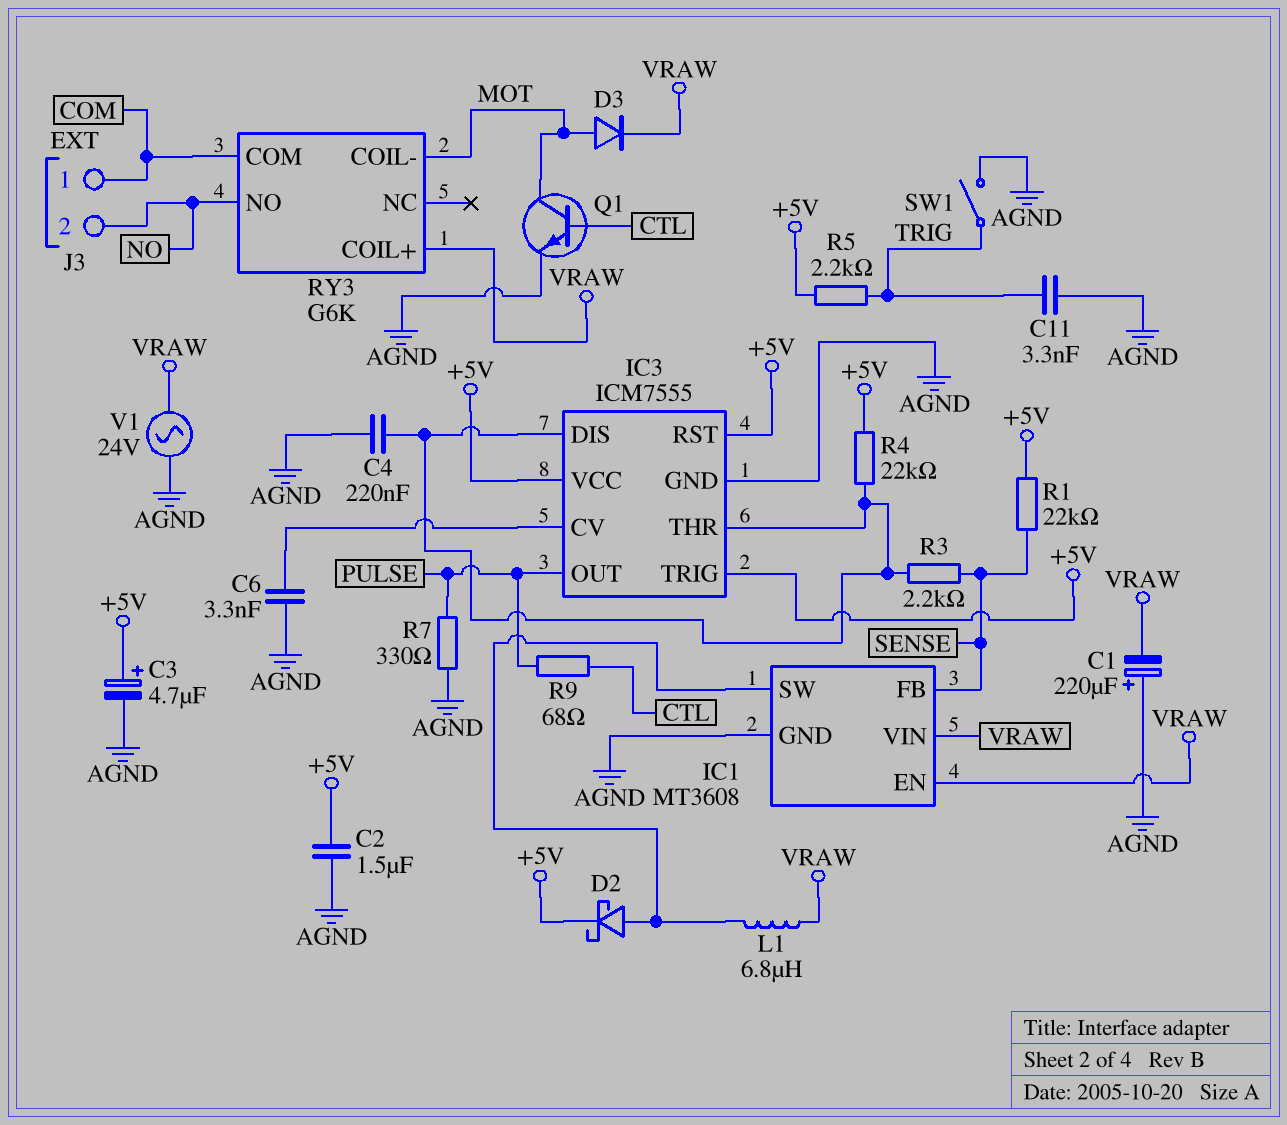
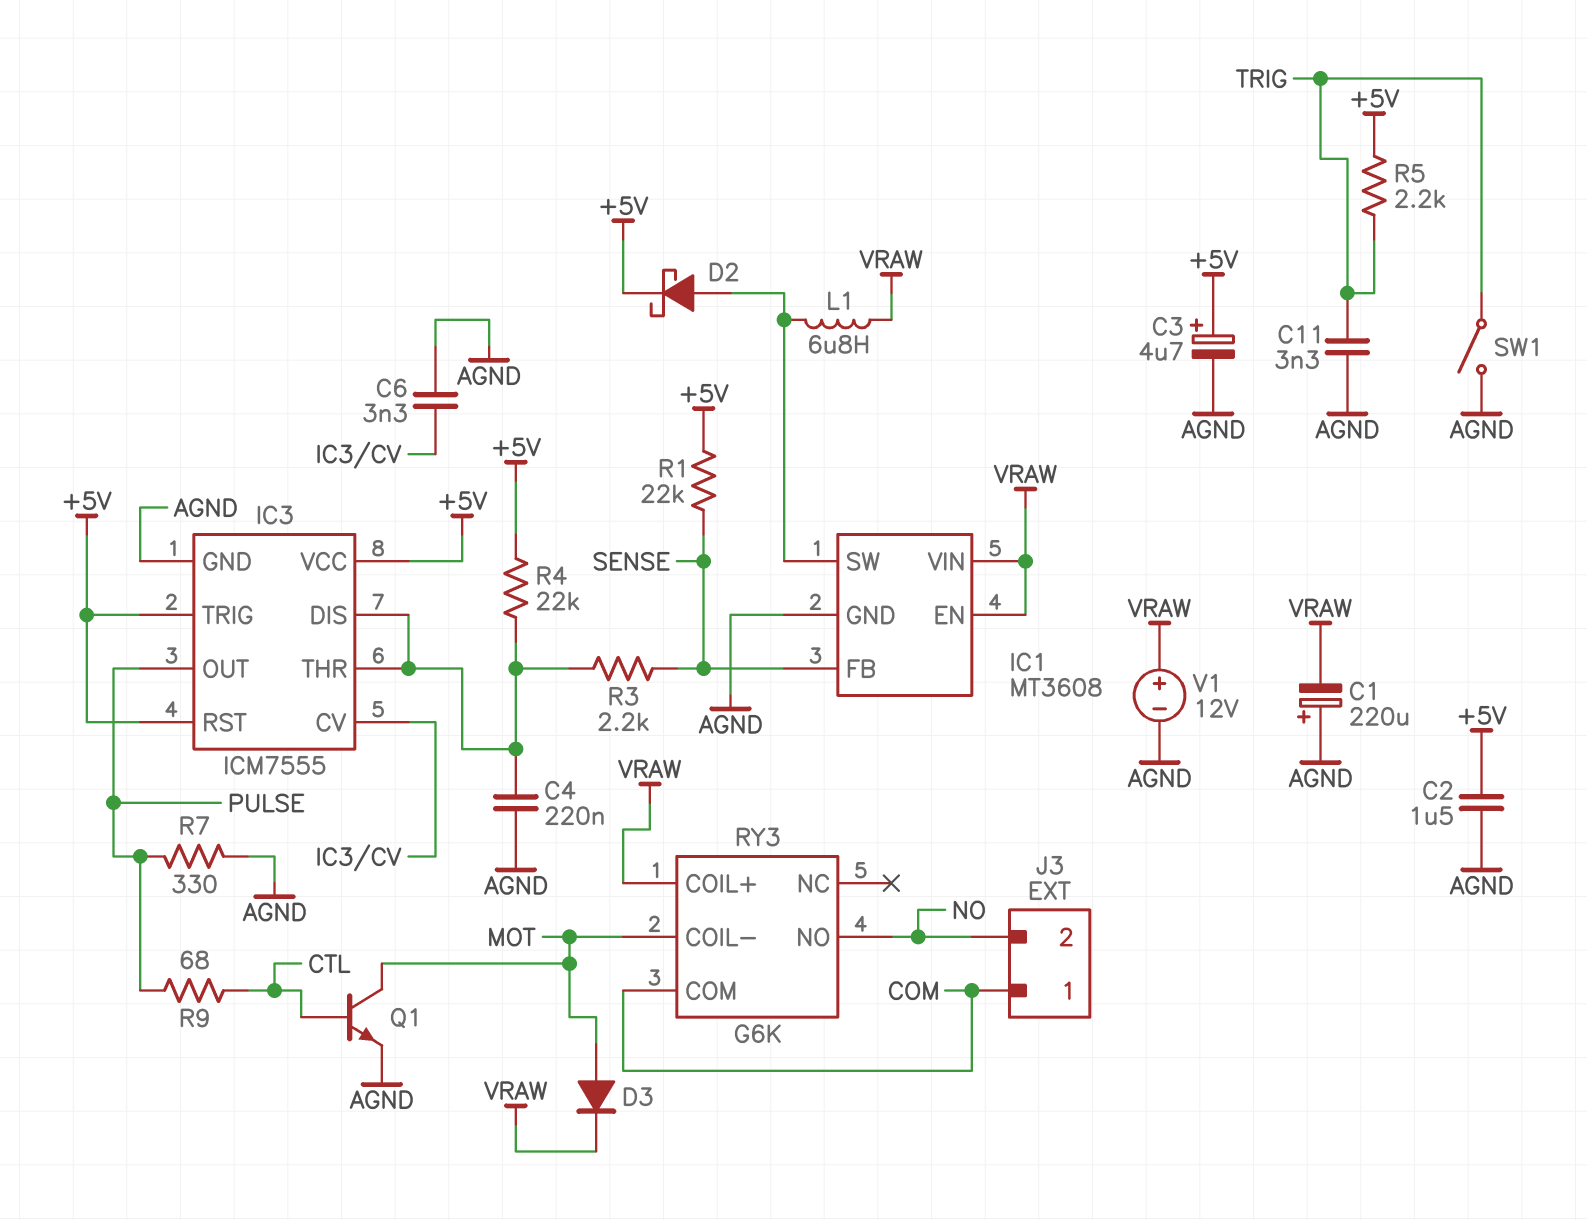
V1: AC 24V (AGND, VRAW) -> 12V (plus VRAW, minus AGND)

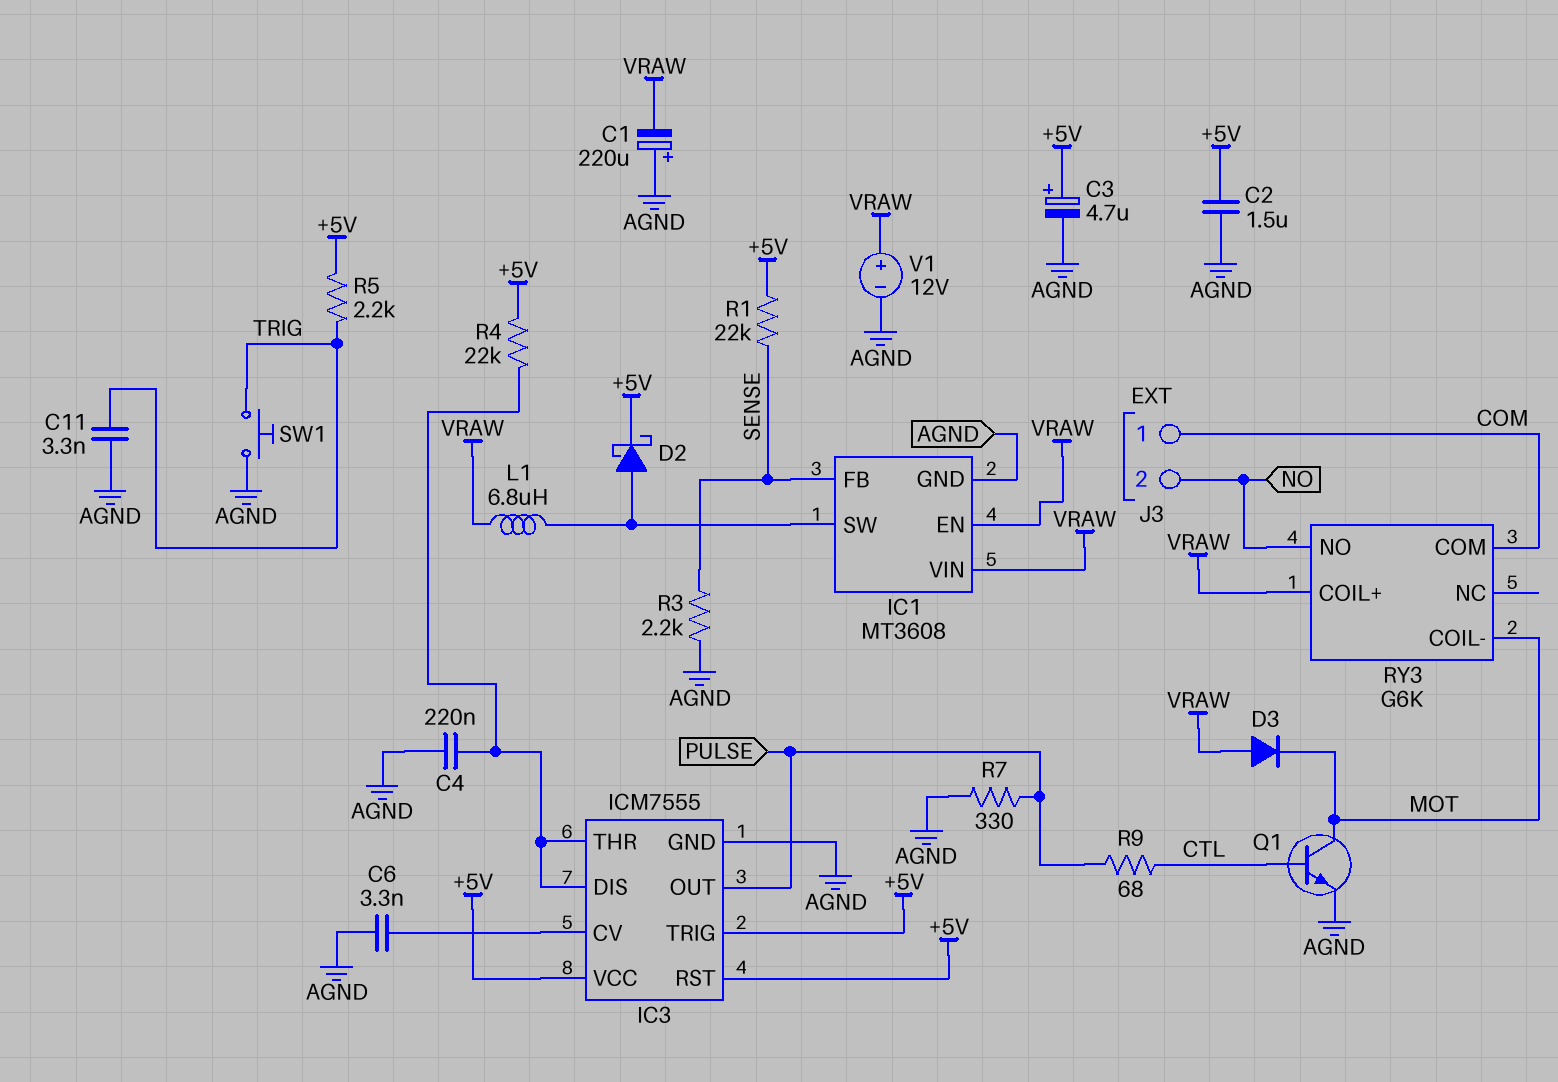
D3: diode (A MOT, K VRAW) -> diode (A VRAW, K MOT)
R3: 2.2k (IC3/DIS, SENSE) -> 2.2k (AGND, SENSE)
SW1: switch (AGND, TRIG) -> button (AGND, TRIG)

